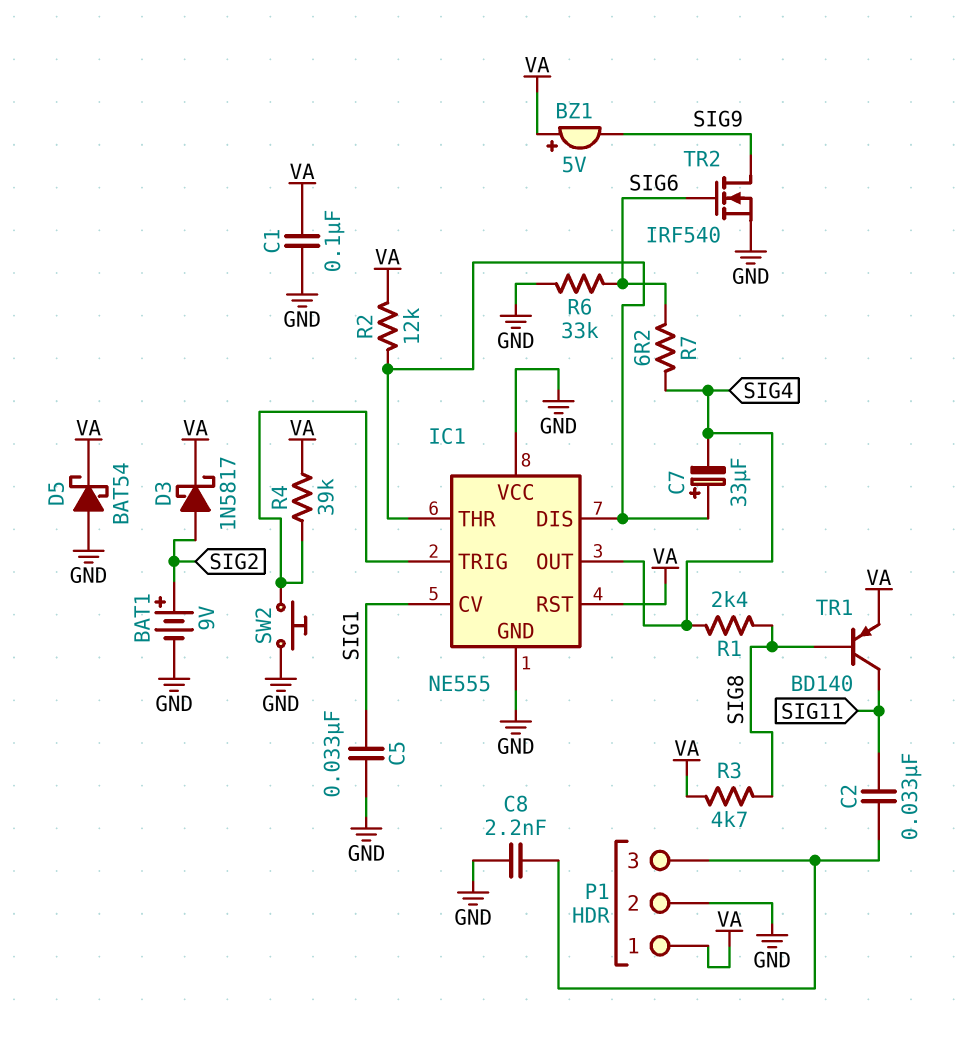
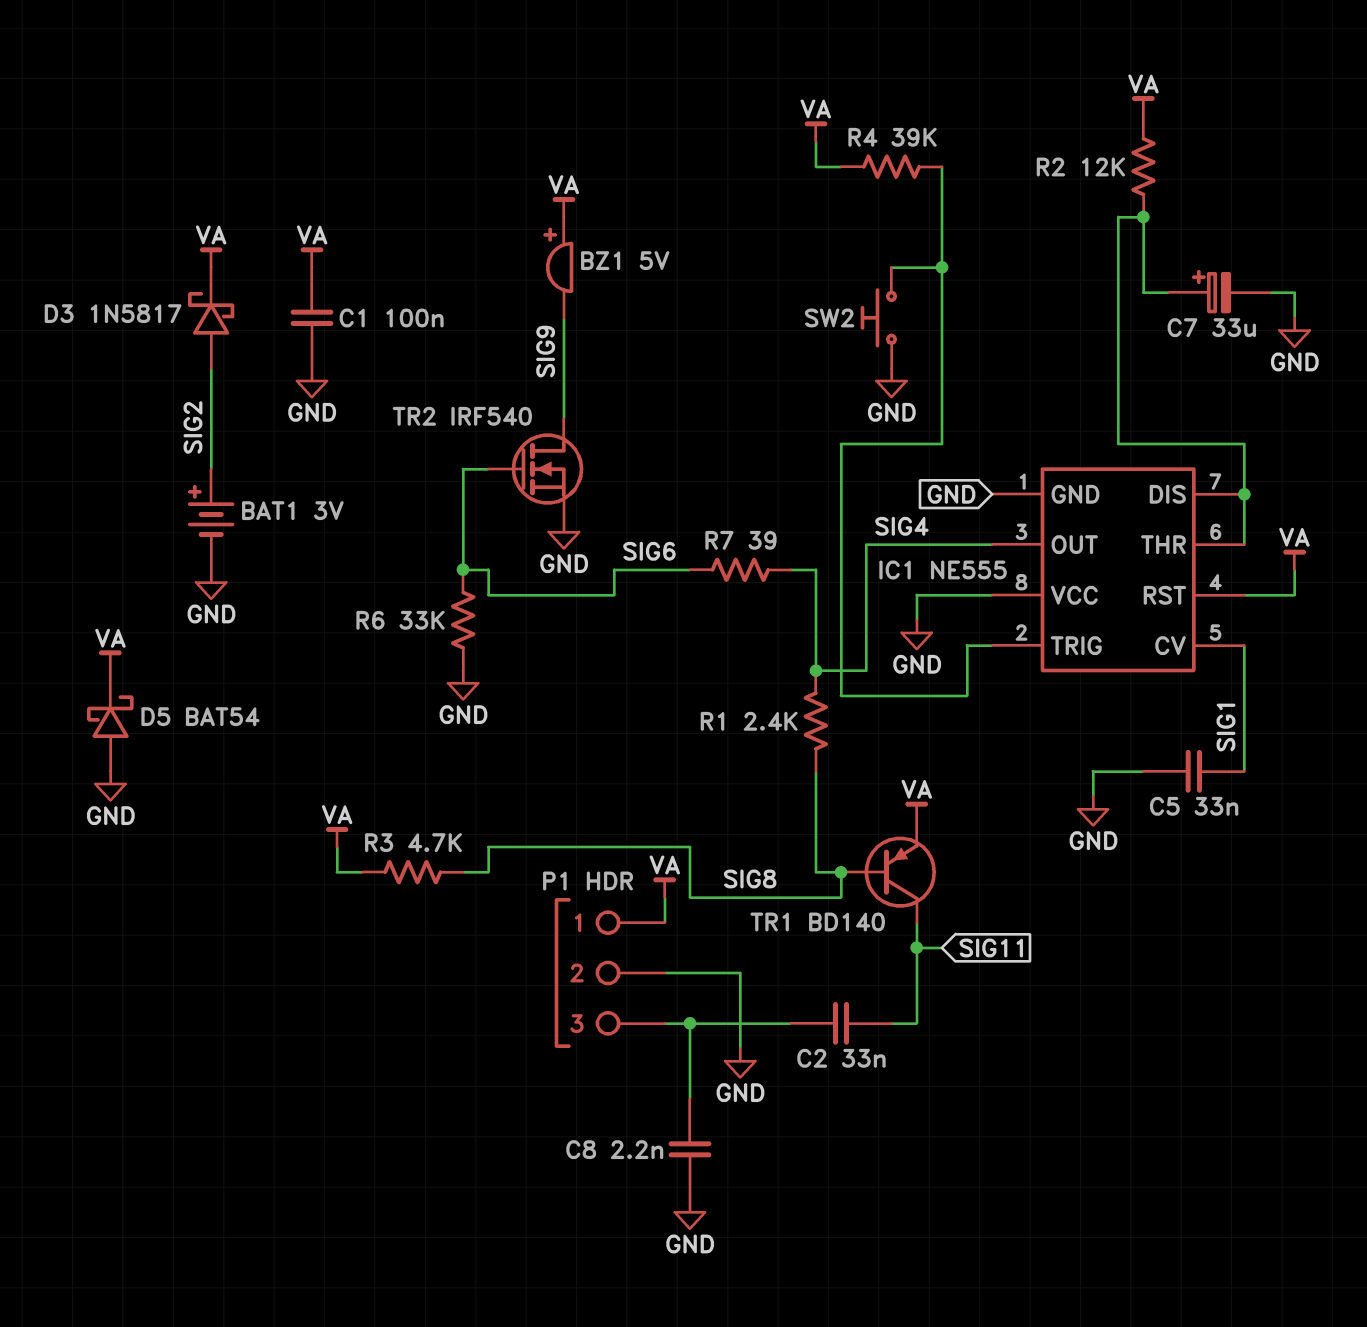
BAT1: 9V (plus SIG2, minus GND) -> 3V (plus SIG2, minus GND)
C7: 33uF (plus IC1/DIS, minus SIG4) -> 33uF (plus IC1/DIS, minus GND)
R7: 6.2 (SIG4, SIG6) -> 39 (SIG4, SIG6)

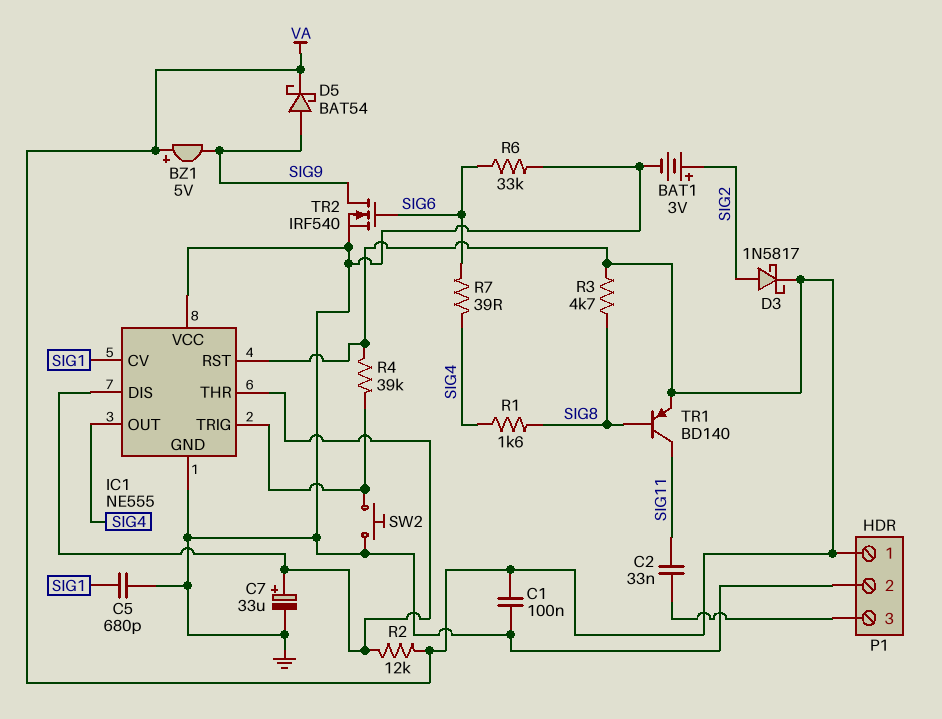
C5: 33nF (GND, SIG1) -> 680pF (GND, SIG1)
C8: 2.2nF (GND, P1/3) -> none
D5: schottky BAT54 (A GND, K VA) -> schottky BAT54 (A SIG9, K VA)
R1: 2.4k (SIG4, SIG8) -> 1.6k (SIG4, SIG8)

